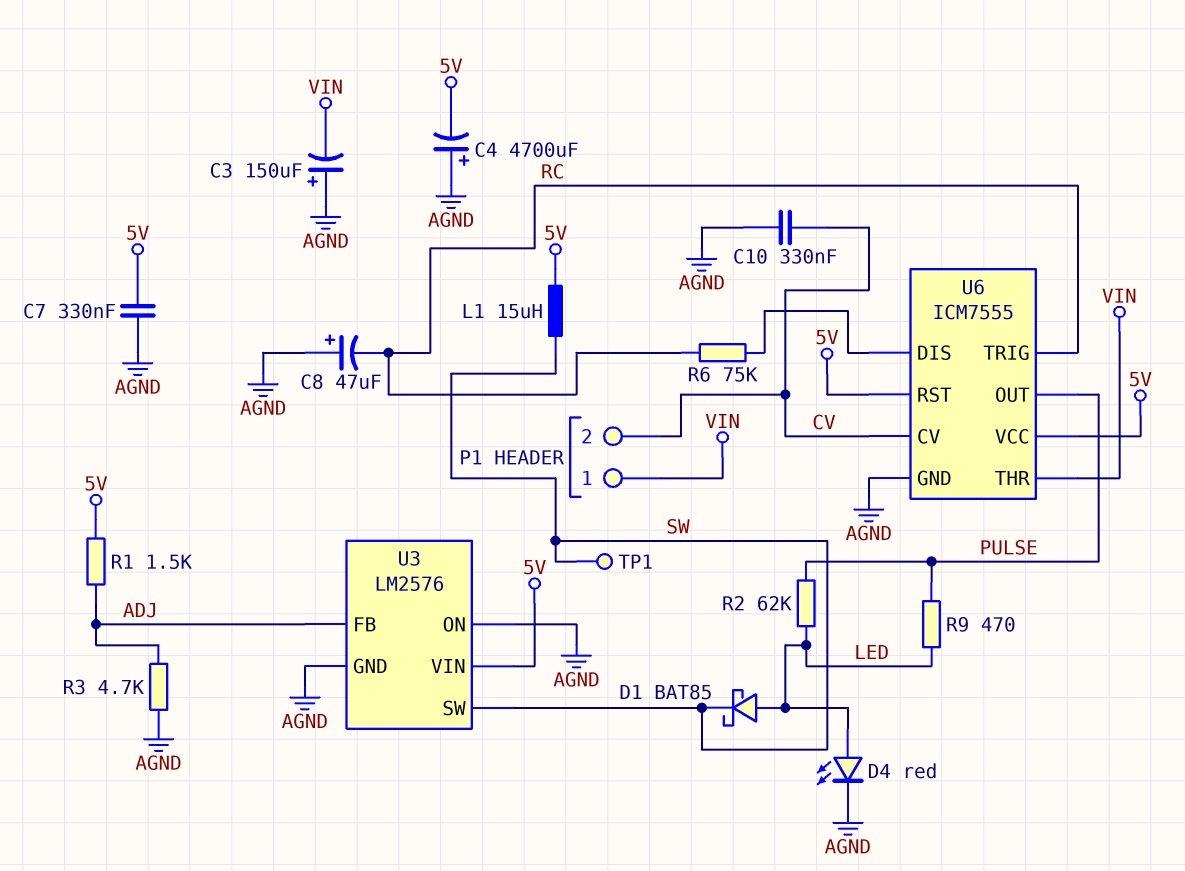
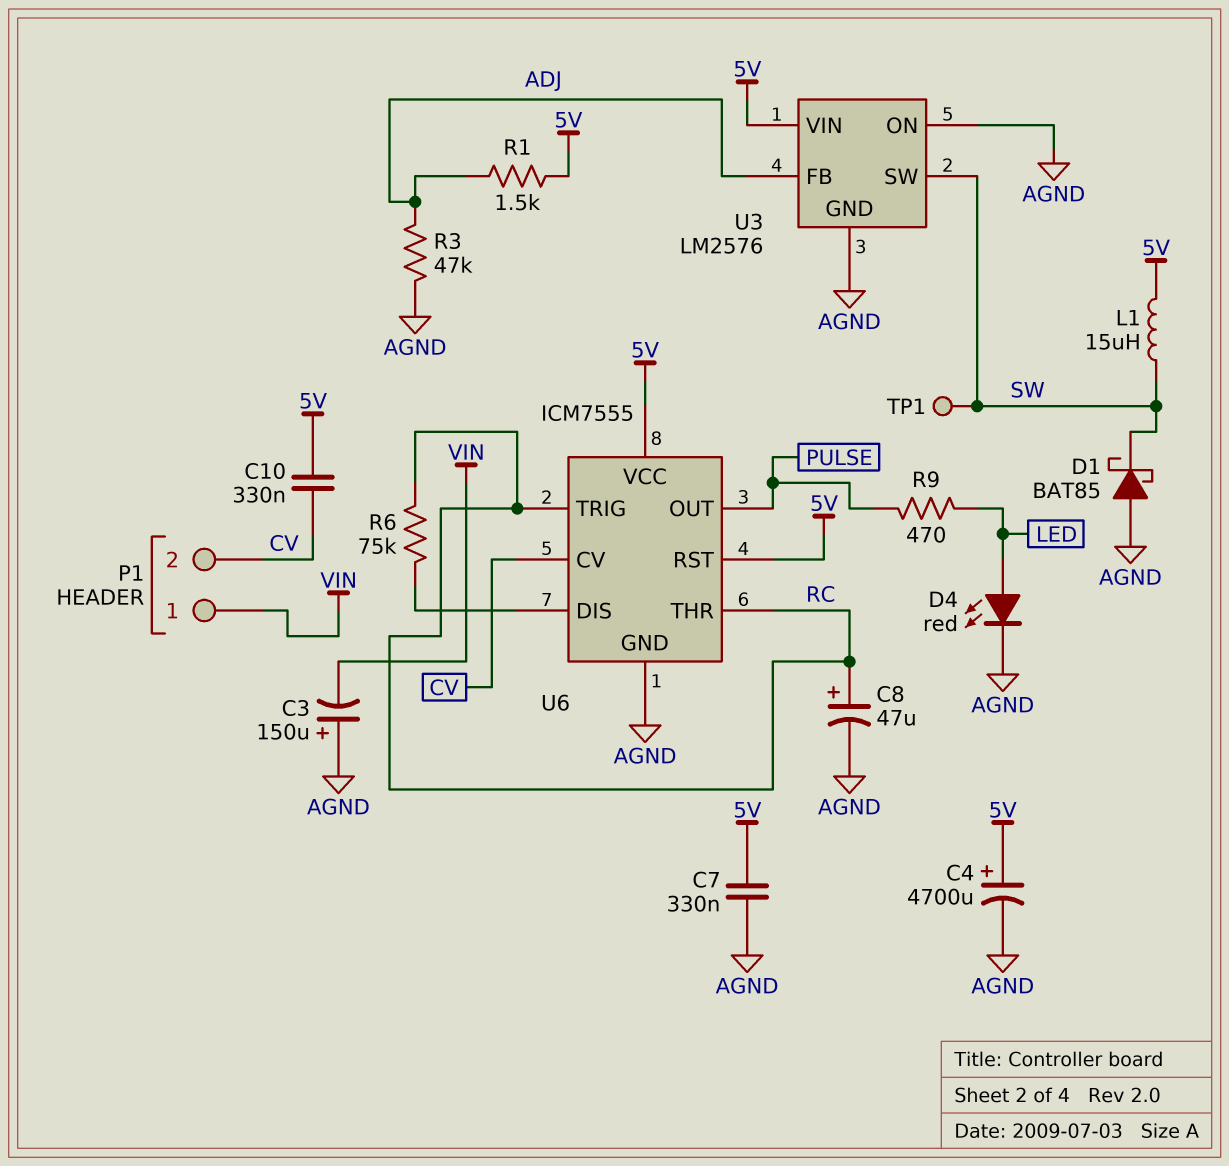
C4: 4700uF (plus AGND, minus 5V) -> 4700uF (plus 5V, minus AGND)
C8: 47uF (plus AGND, minus RC) -> 47uF (plus RC, minus AGND)
C10: 330nF (AGND, CV) -> 330nF (5V, CV)
D1: schottky BAT85 (A LED, K SW) -> schottky BAT85 (A AGND, K SW)
R2: 62k (LED, PULSE) -> none
R3: 4.7k (ADJ, AGND) -> 47k (ADJ, AGND)
U6 pin THR: VIN -> RC

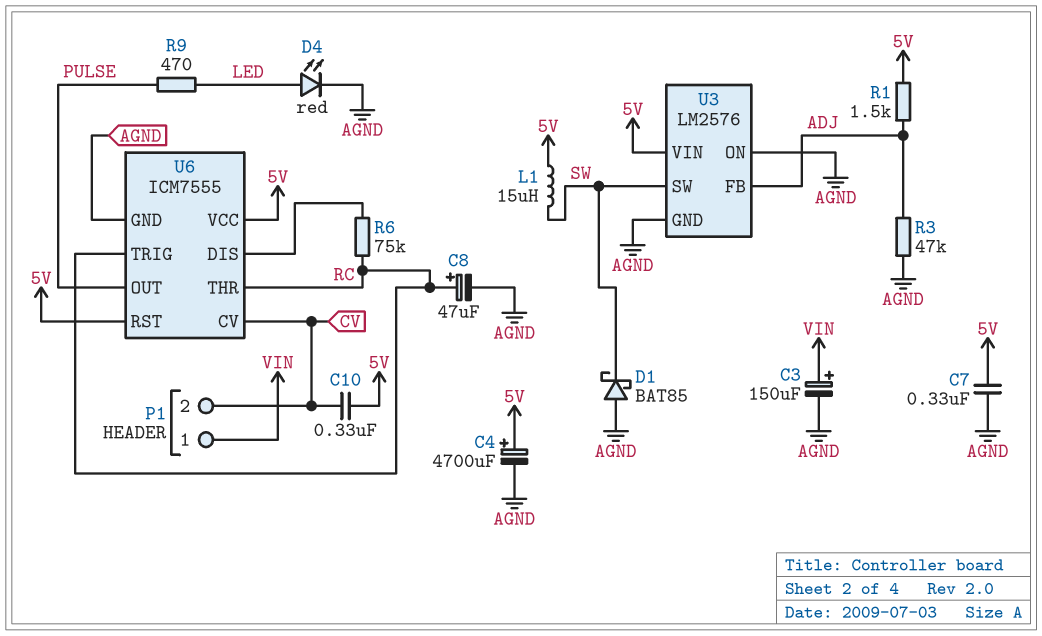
C3: 150uF (plus AGND, minus VIN) -> 150uF (plus VIN, minus AGND)
TP1: test point (SW) -> none

